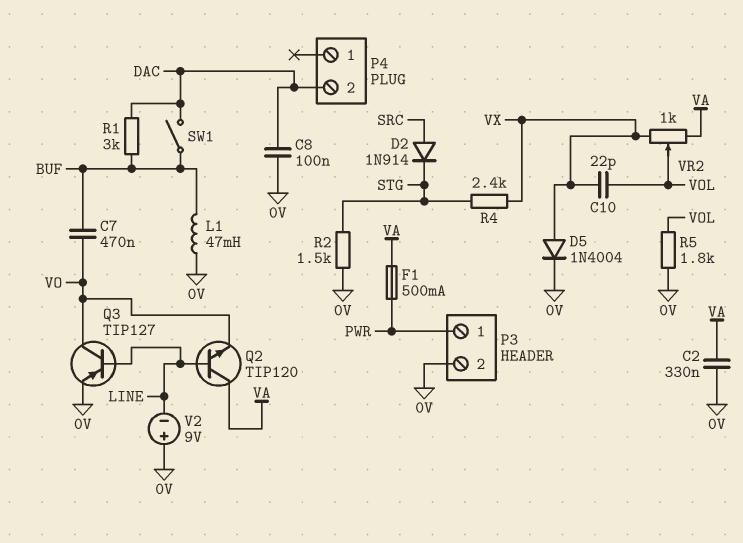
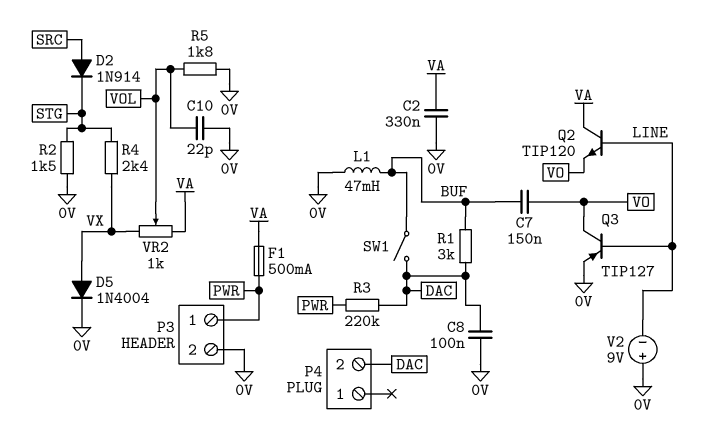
C7: 470nF (BUF, VO) -> 150nF (BUF, VO)
C10: 22pF (VOL, VX) -> 22pF (0V, VOL)
R3: none -> 220k (DAC, PWR)

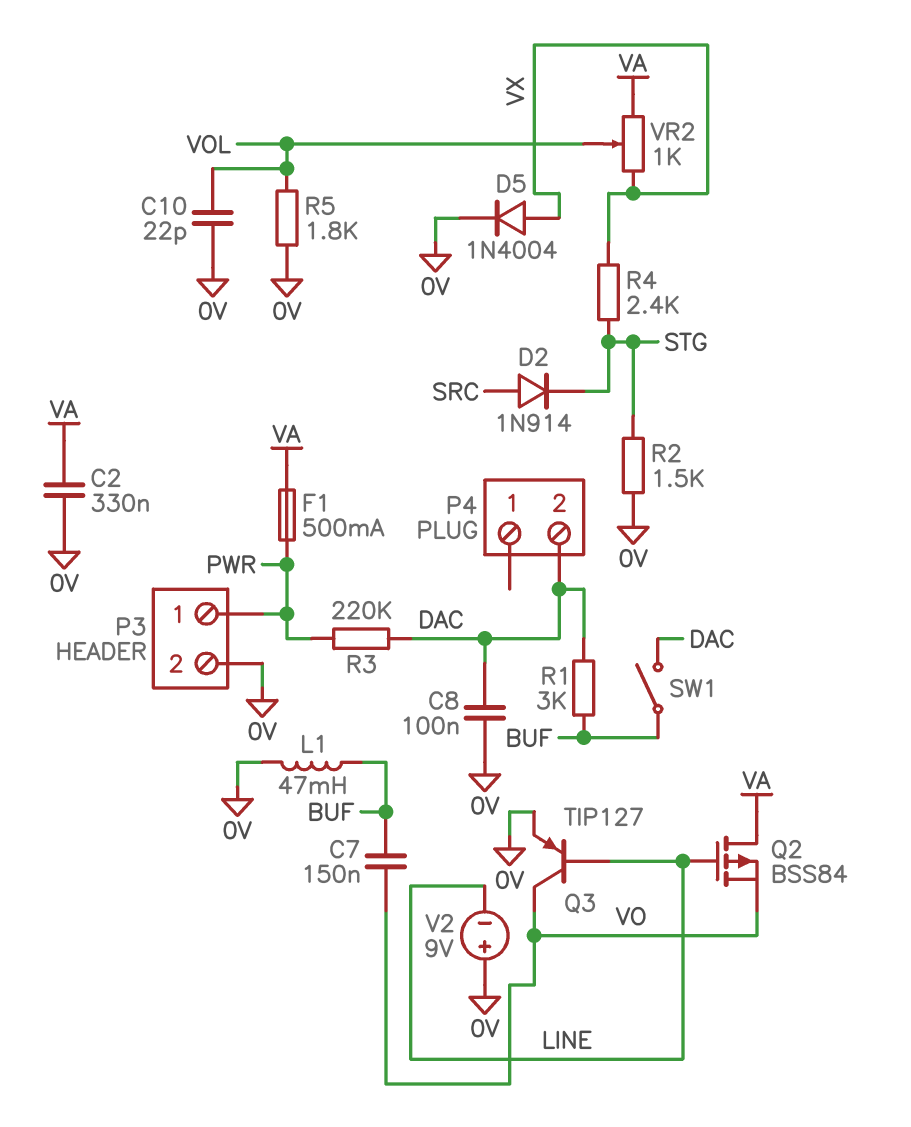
Q2: NPN TIP120 (B LINE, C VA, E VO) -> PMOS BSS84 (G LINE, D VA, S VO)

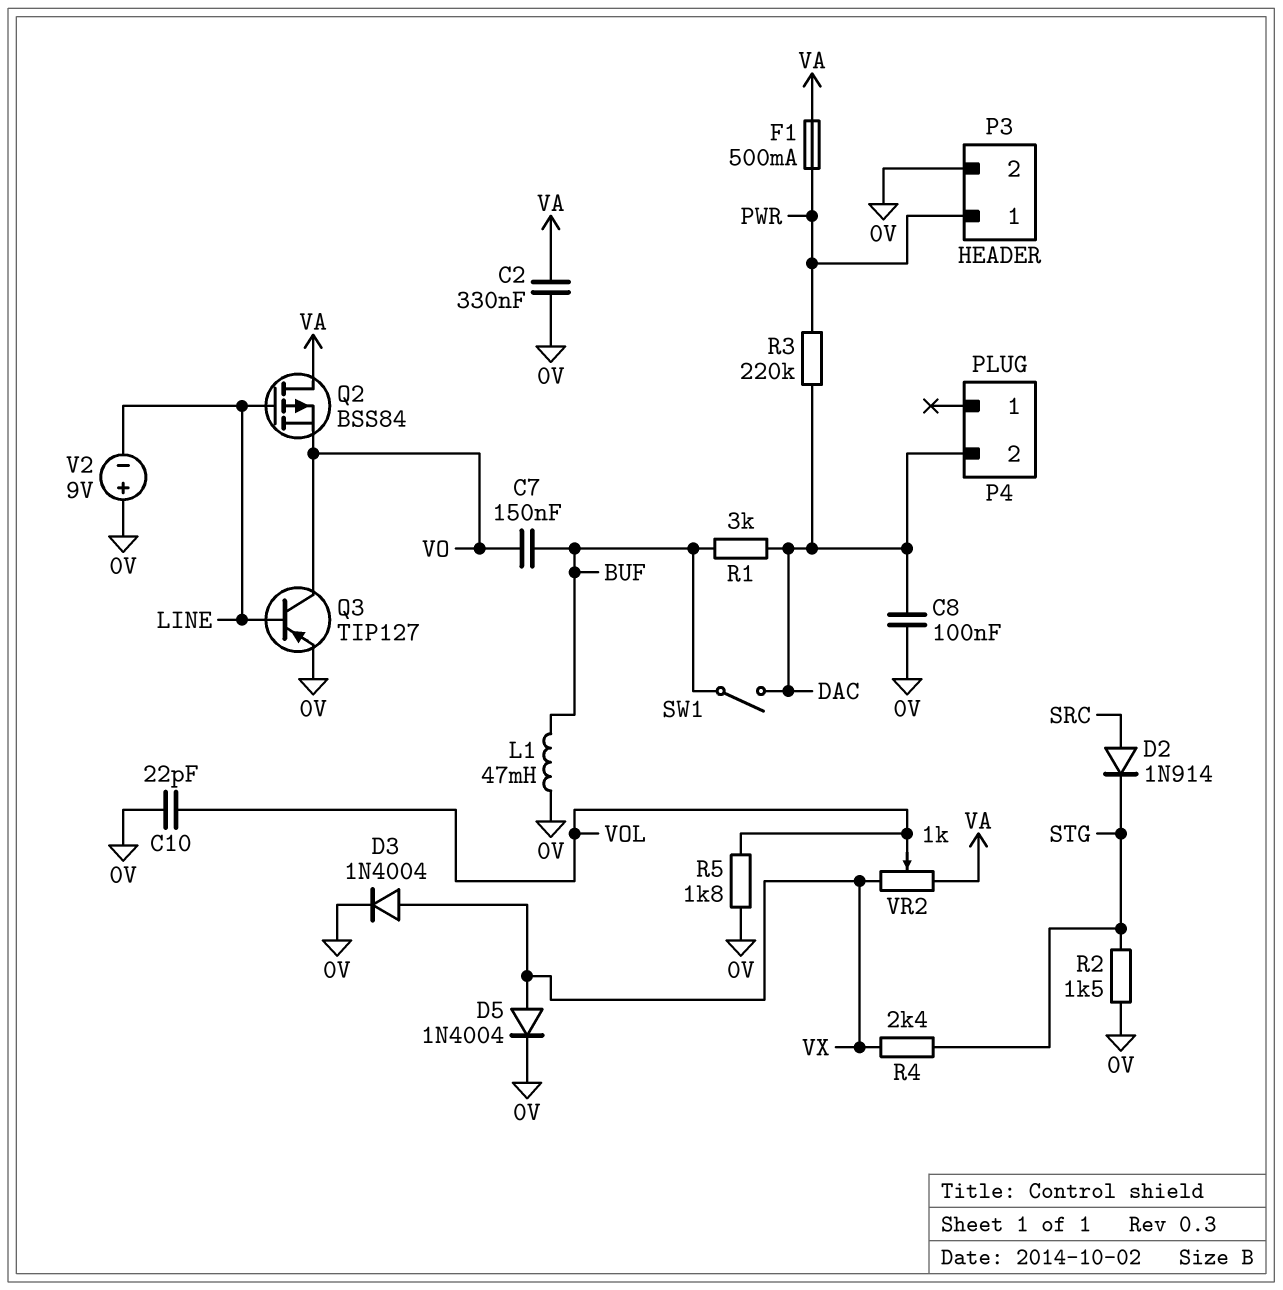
D3: none -> diode 1N4004 (A VX, K 0V)

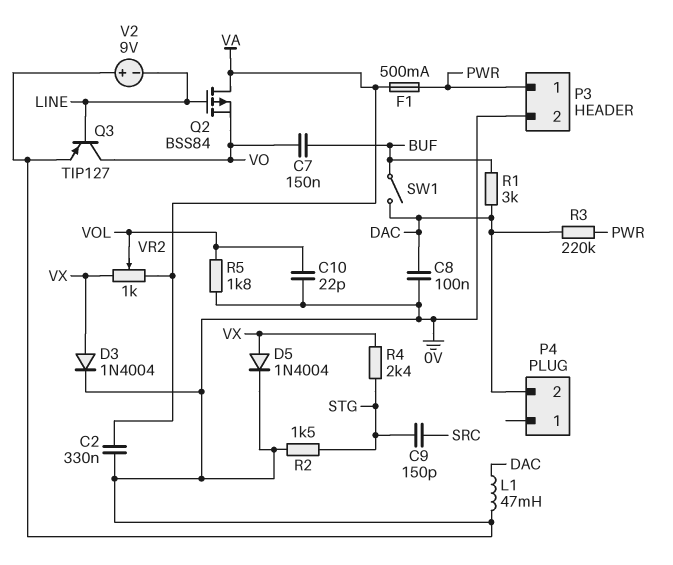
C9: none -> 150pF (SRC, STG)
D2: diode 1N914 (A SRC, K STG) -> none
L1: 47mH (0V, BUF) -> 47mH (0V, DAC)

